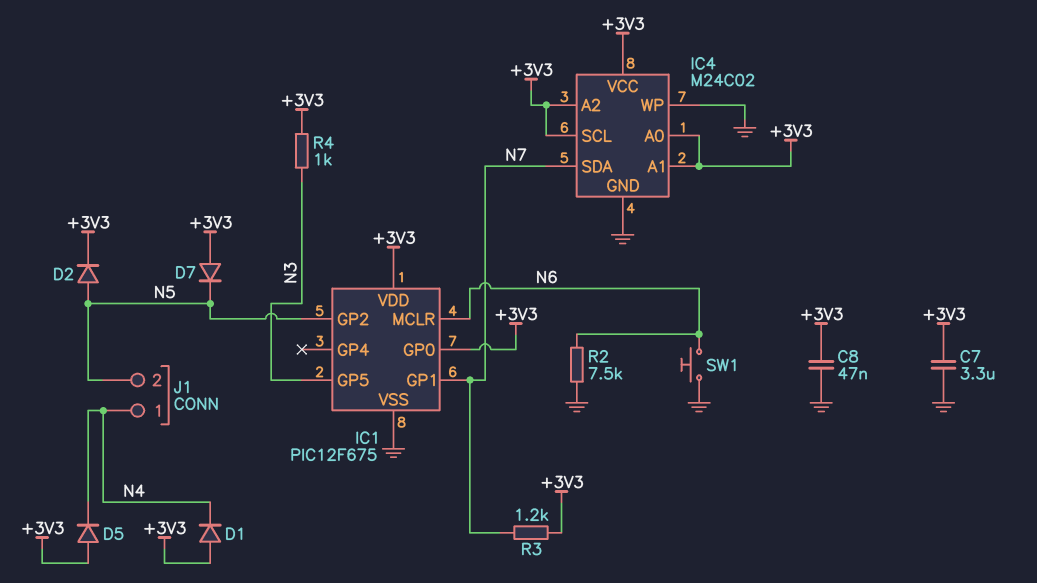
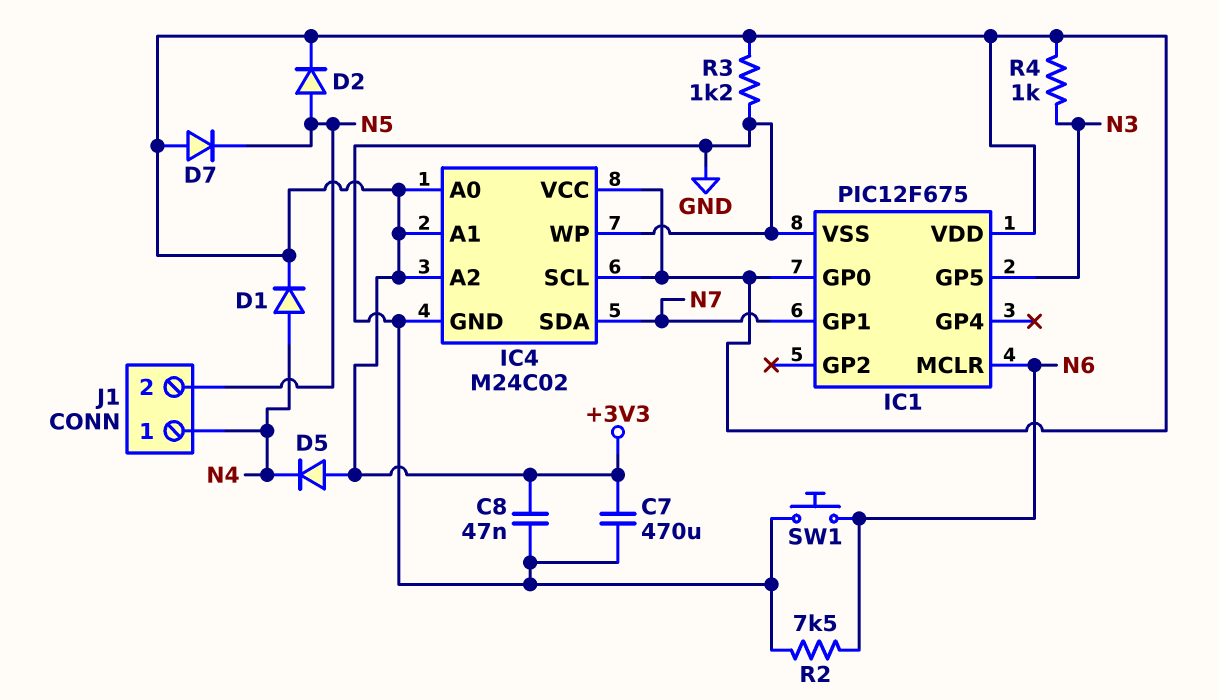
C7: 3.3uF (+3V3, GND) -> 470uF (+3V3, GND)
D1: diode (A +3V3, K N4) -> diode (A N4, K +3V3)
IC1 pin GP2: N5 -> none
R3: 1.2k (+3V3, N7) -> 1.2k (+3V3, GND)

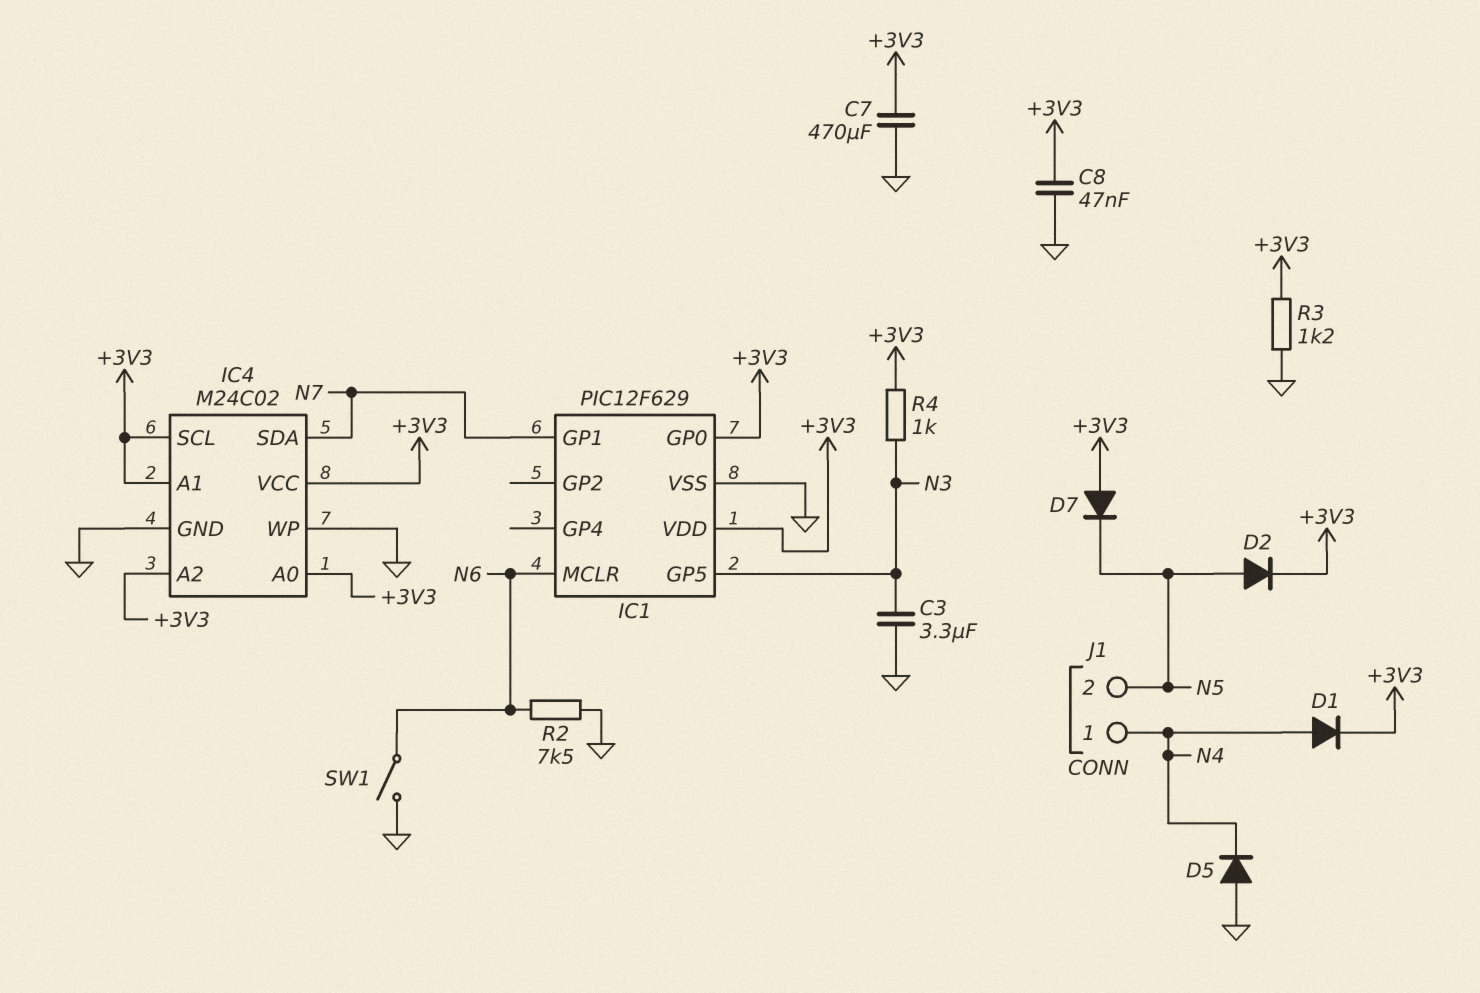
C3: none -> 3.3uF (GND, N3)
D5: diode (A +3V3, K N4) -> diode (A GND, K N4)
IC1: PIC12F675 -> PIC12F629
SW1: button (GND, N6) -> switch (GND, N6)

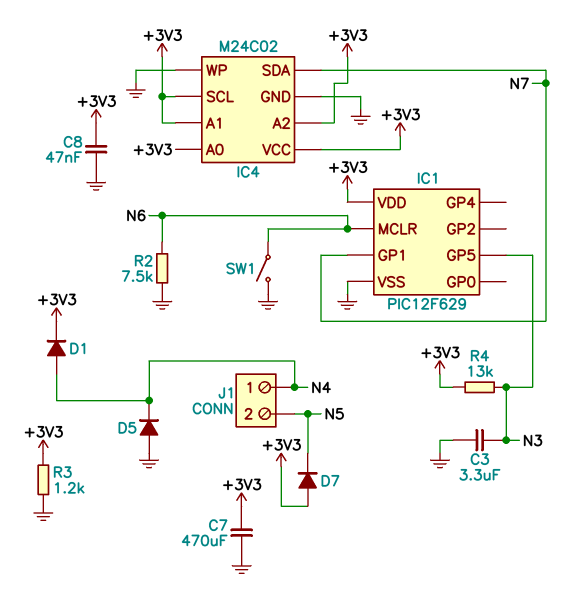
D2: diode (A N5, K +3V3) -> none
IC1 pin GP0: +3V3 -> none
R4: 1k (+3V3, N3) -> 13k (+3V3, N3)

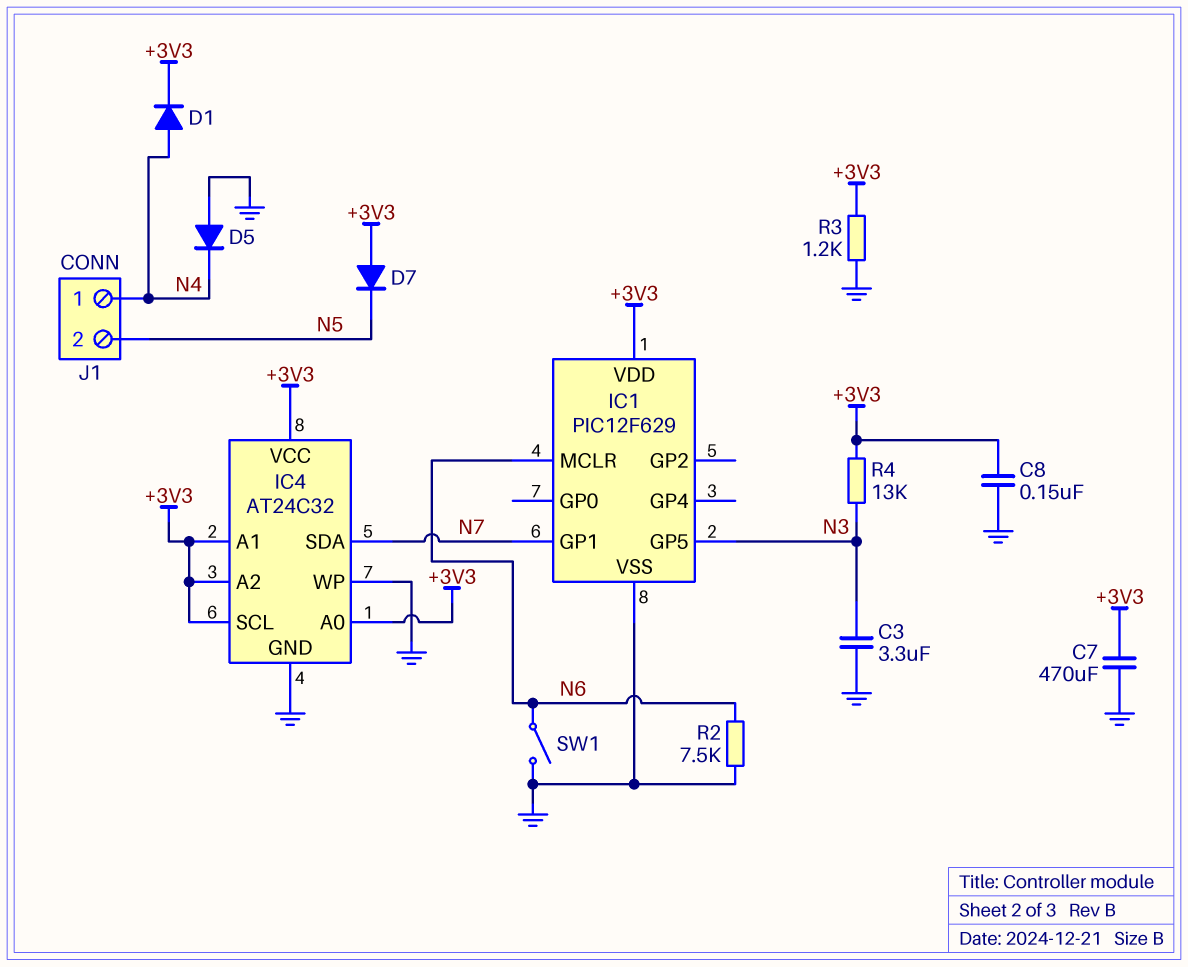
C8: 47nF (+3V3, GND) -> 150nF (+3V3, GND)
IC4: M24C02 -> AT24C32

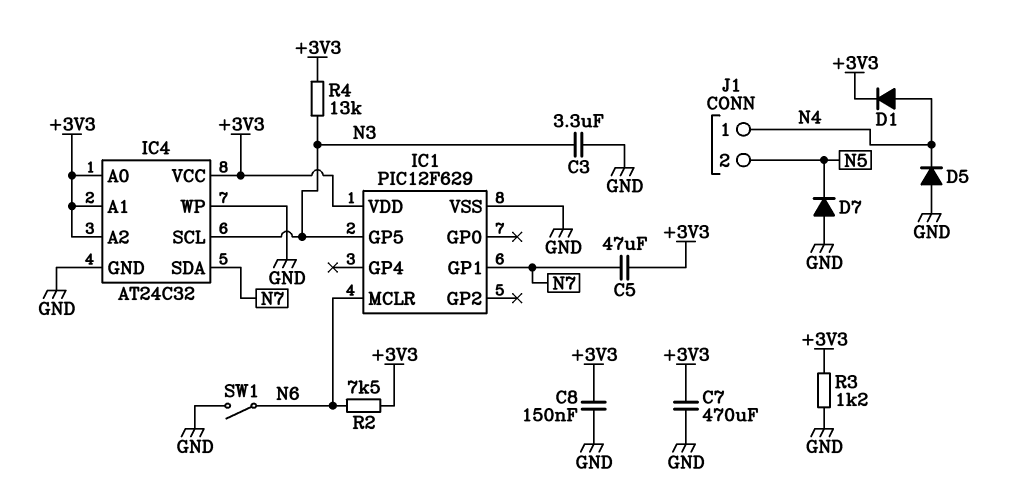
C5: none -> 47uF (+3V3, N7)
D7: diode (A +3V3, K N5) -> diode (A GND, K N5)
IC4 pin SCL: +3V3 -> N3
R2: 7.5k (GND, N6) -> 7.5k (+3V3, N6)

